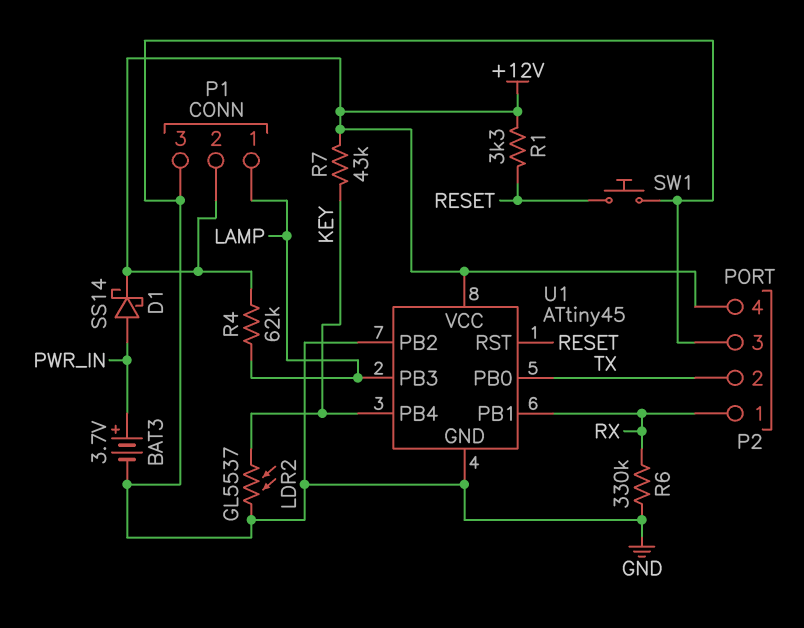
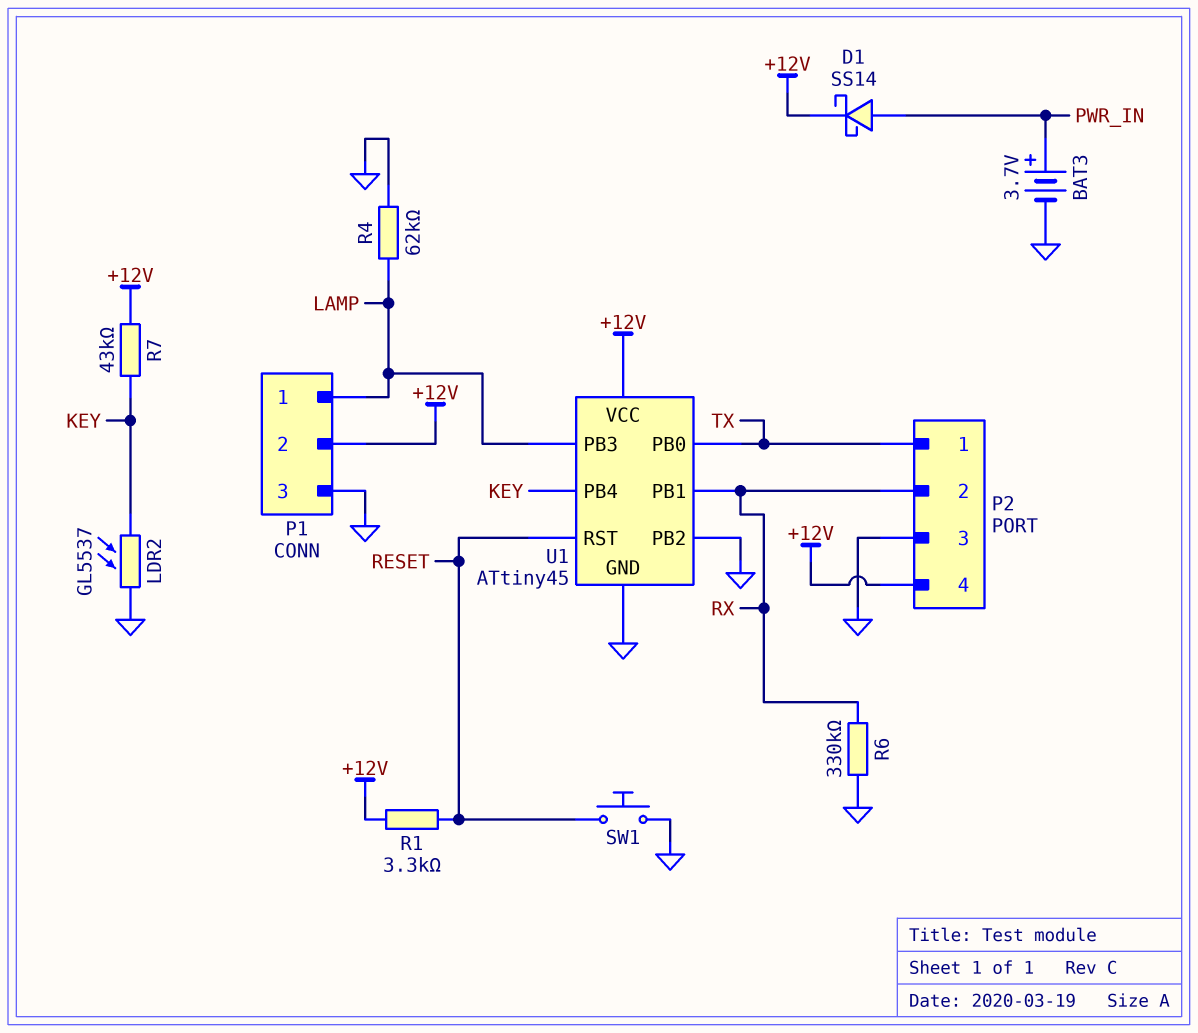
P2 pin 1: RX -> TX
P2 pin 2: TX -> RX
R4: 62k (+12V, LAMP) -> 62k (GND, LAMP)

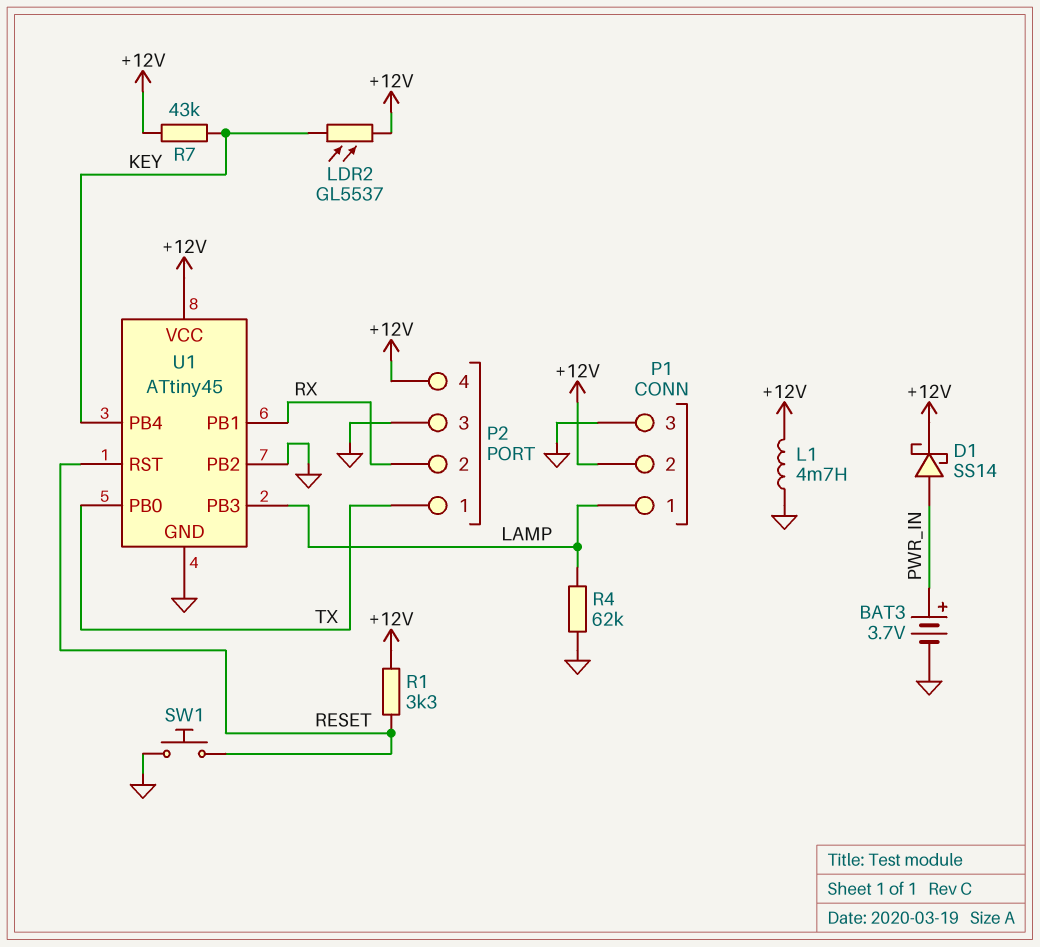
L1: none -> 4.7mH (+12V, GND)
LDR2: GL5537 (GND, KEY) -> GL5537 (+12V, KEY)
R6: 330k (GND, RX) -> none

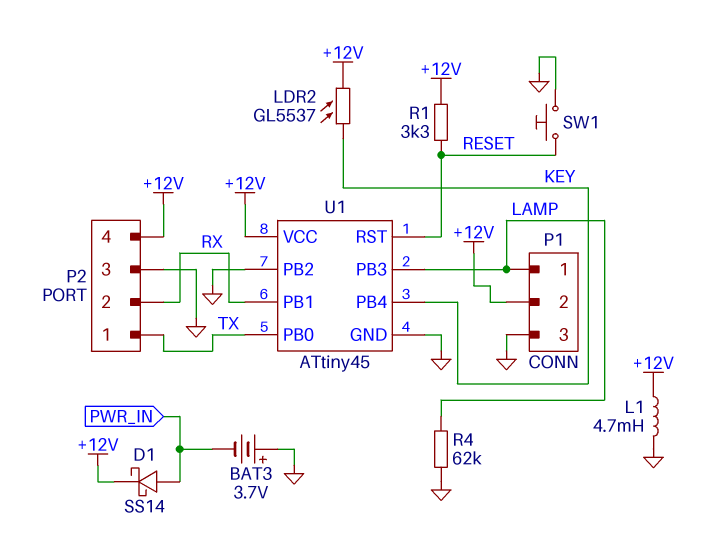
BAT3: 3.7V (plus PWR_IN, minus GND) -> 3.7V (plus GND, minus PWR_IN)
R7: 43k (+12V, KEY) -> none

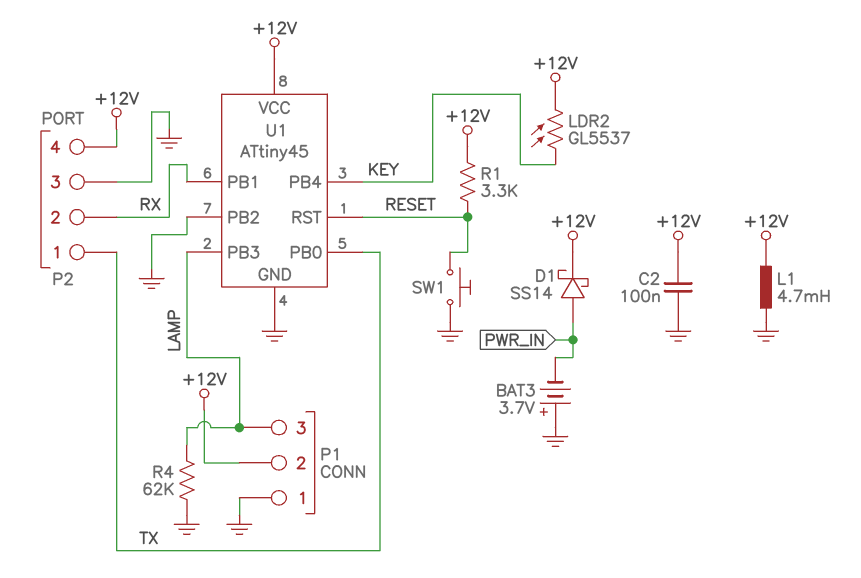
C2: none -> 100nF (+12V, GND)
P1 pin 1: LAMP -> GND
P1 pin 3: GND -> LAMP

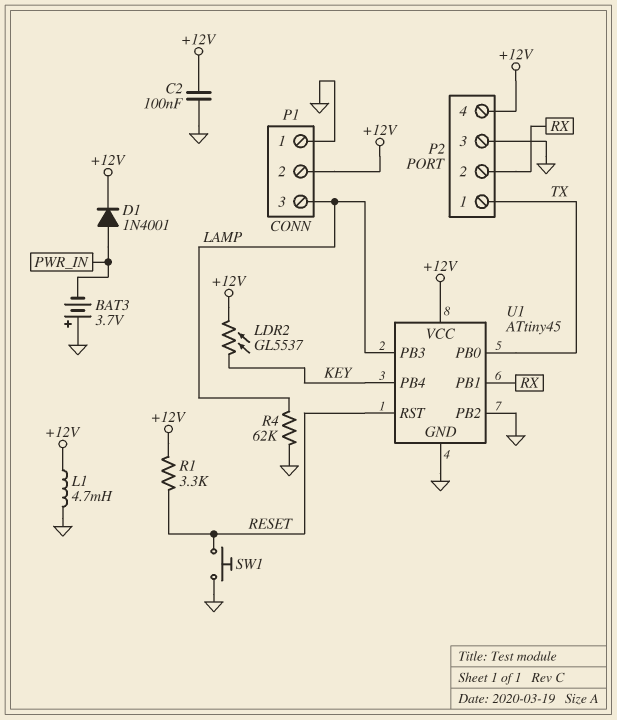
D1: schottky SS14 (A PWR_IN, K +12V) -> diode 1N4001 (A PWR_IN, K +12V)

